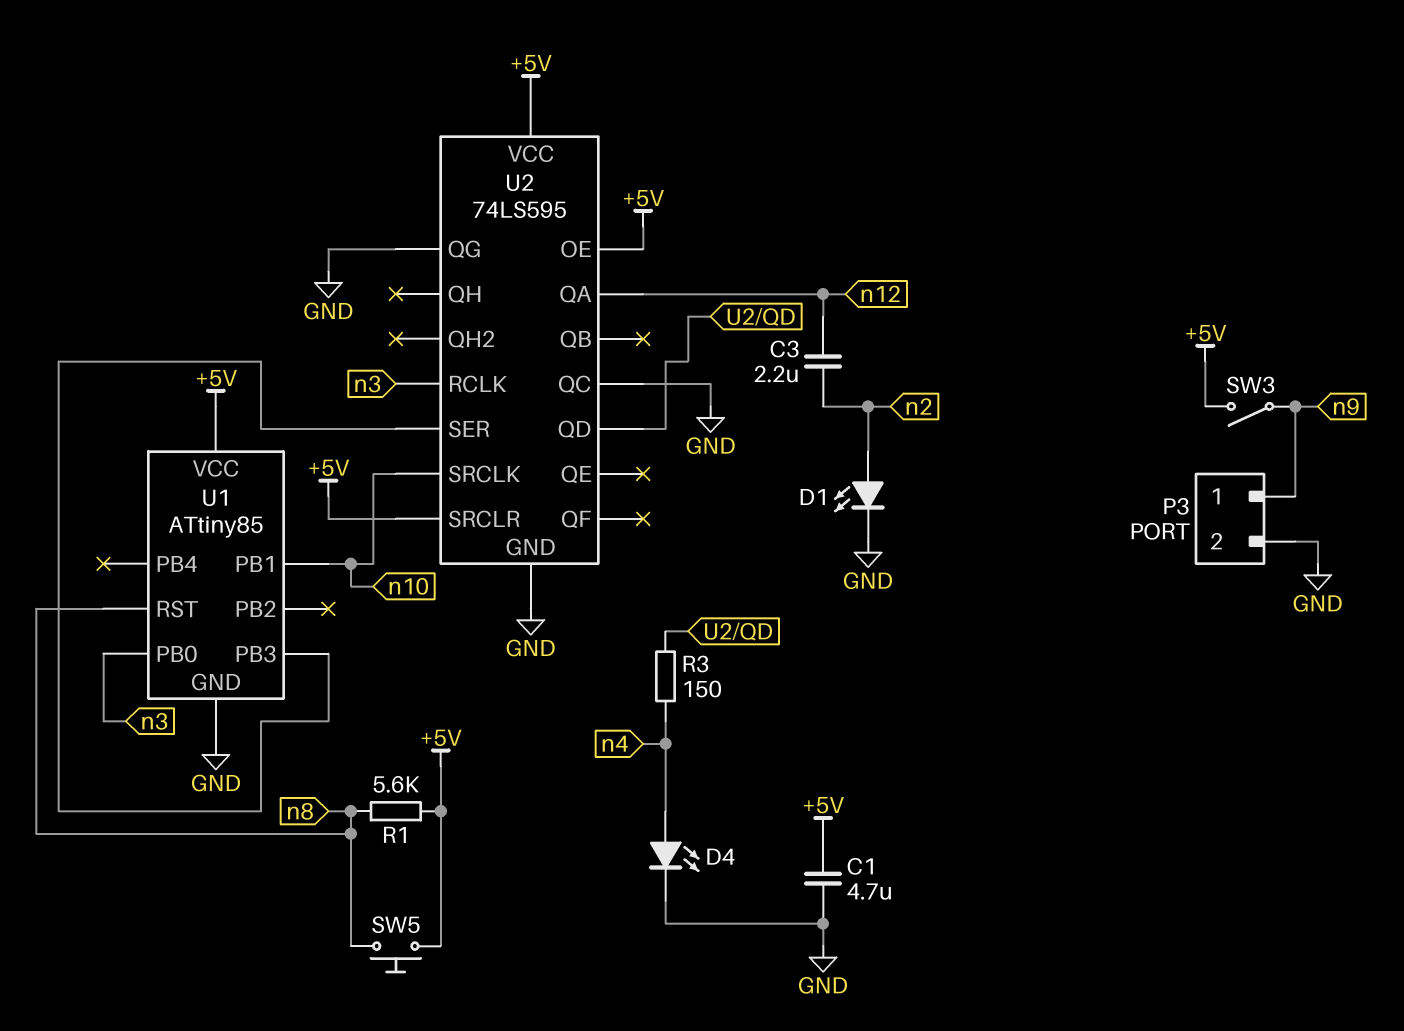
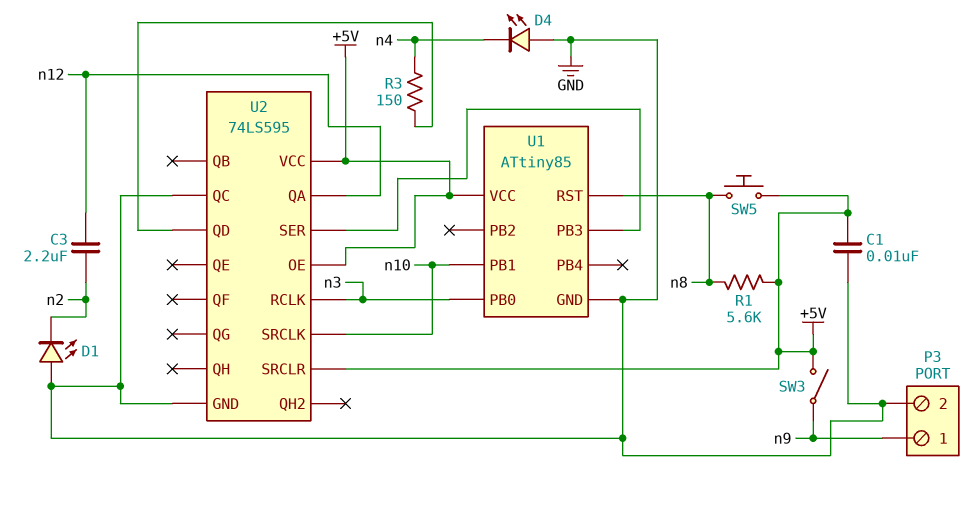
C1: 4.7uF (+5V, GND) -> 10nF (+5V, GND)
D1: LED (A n2, K GND) -> LED (A GND, K n2)
D4: LED (A n4, K GND) -> LED (A GND, K n4)
U2 pin QG: GND -> none

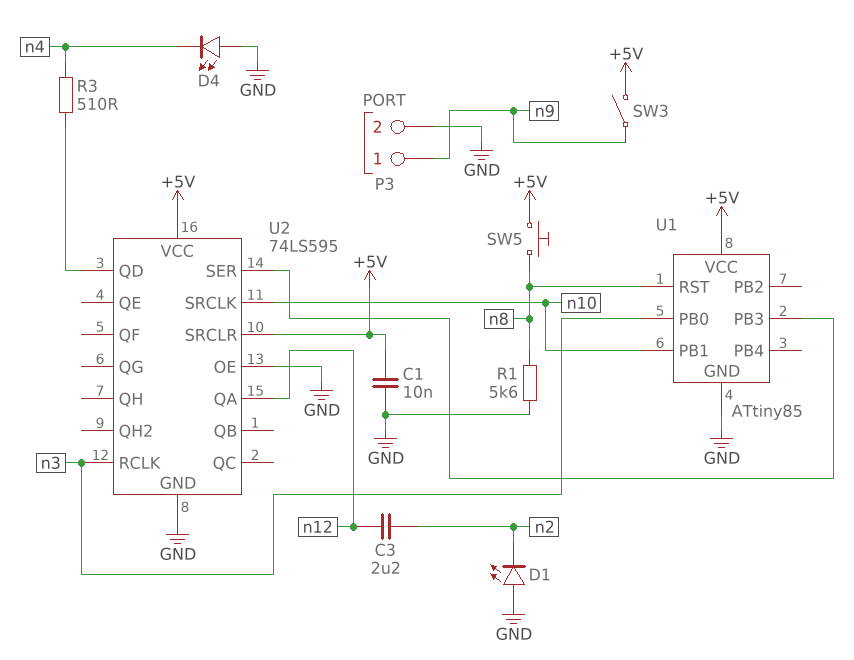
R1: 5.6k (+5V, n8) -> 5.6k (GND, n8)
R3: 150 (U2/QD, n4) -> 510 (U2/QD, n4)
U2 pin OE: +5V -> GND
U2 pin QC: GND -> none

